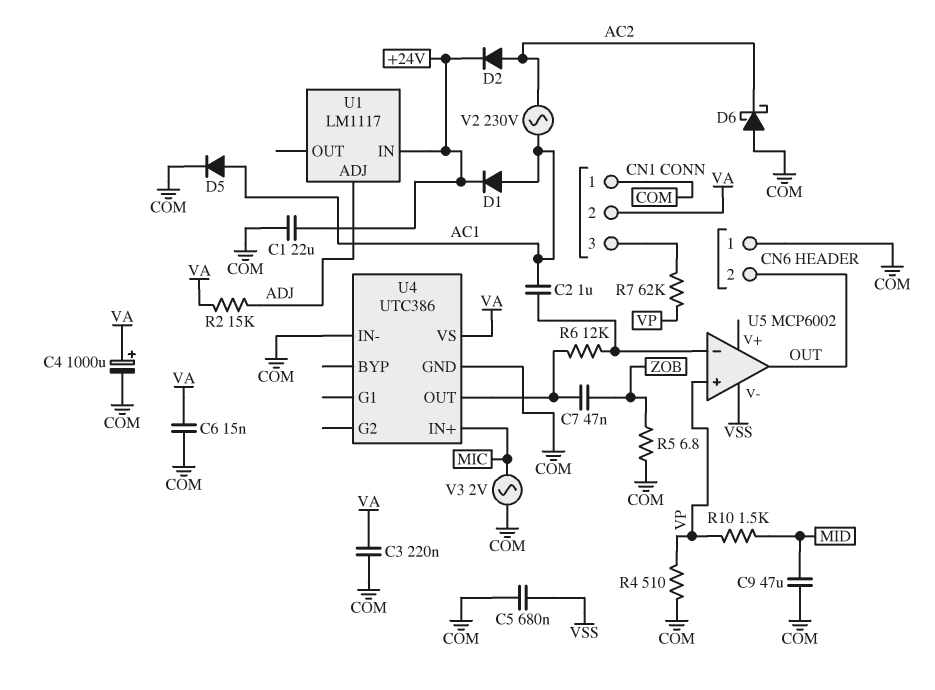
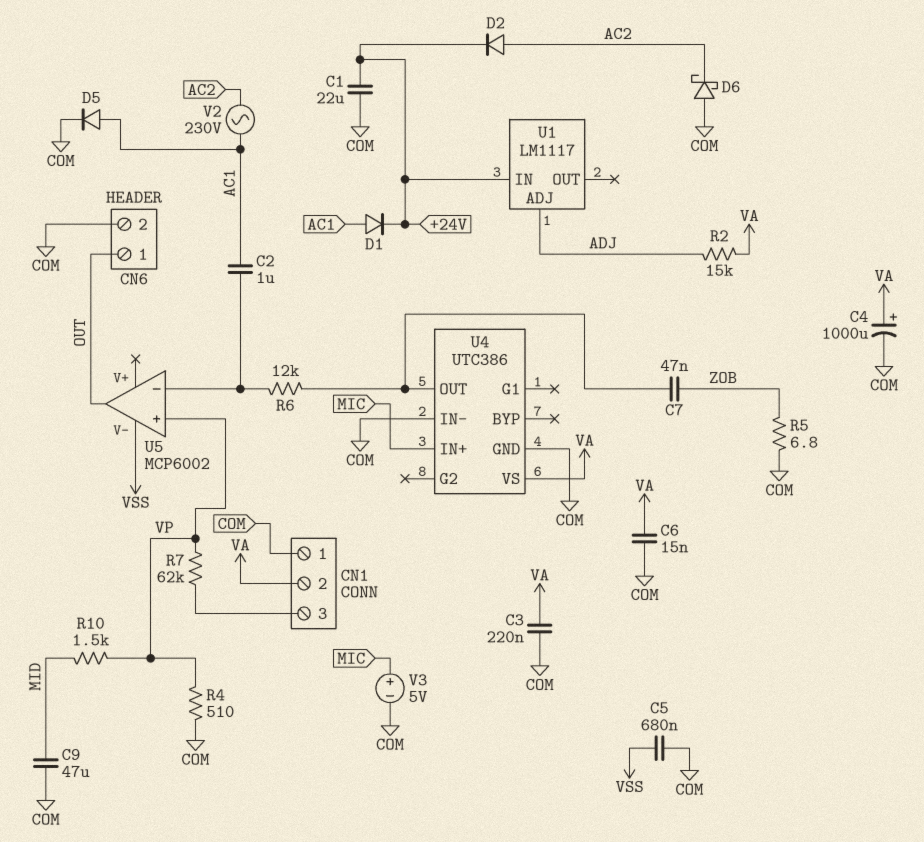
CN6 pin 1: COM -> OUT
CN6 pin 2: OUT -> COM
V3: AC 2V (COM, MIC) -> 5V (plus MIC, minus COM)

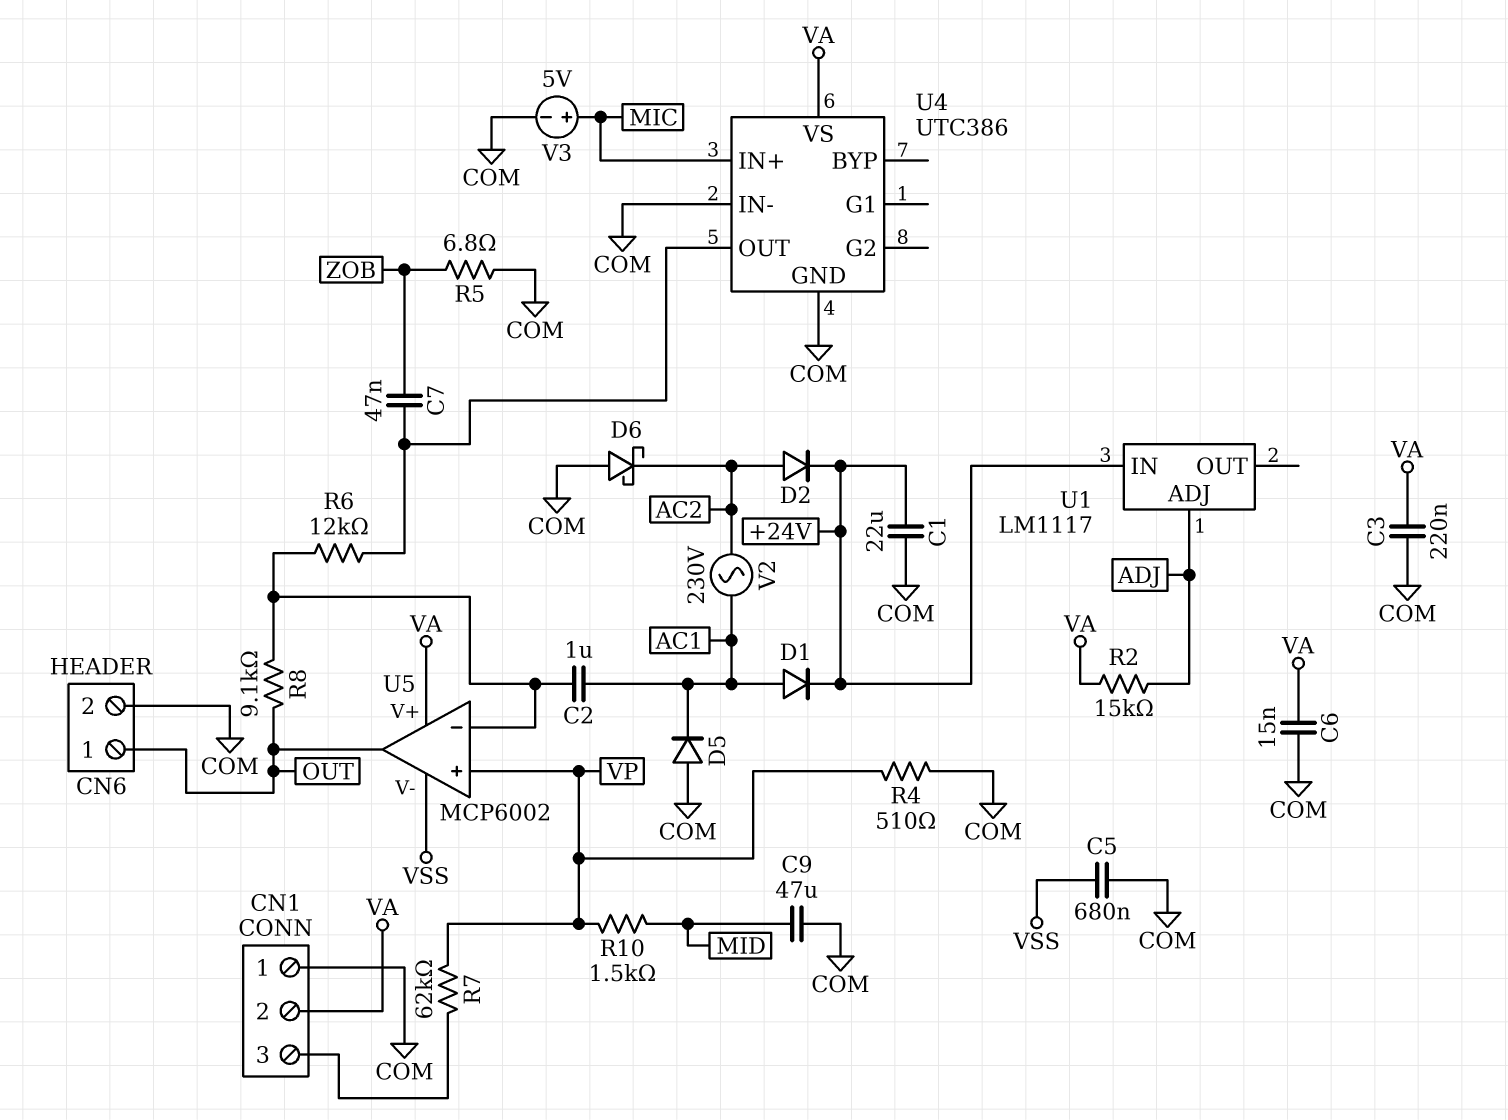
C4: 1000uF (plus VA, minus COM) -> none
D5: diode (A AC1, K COM) -> diode (A COM, K AC1)
R8: none -> 9.1k (OUT, U5/in-)
U5 pin V+: none -> VA

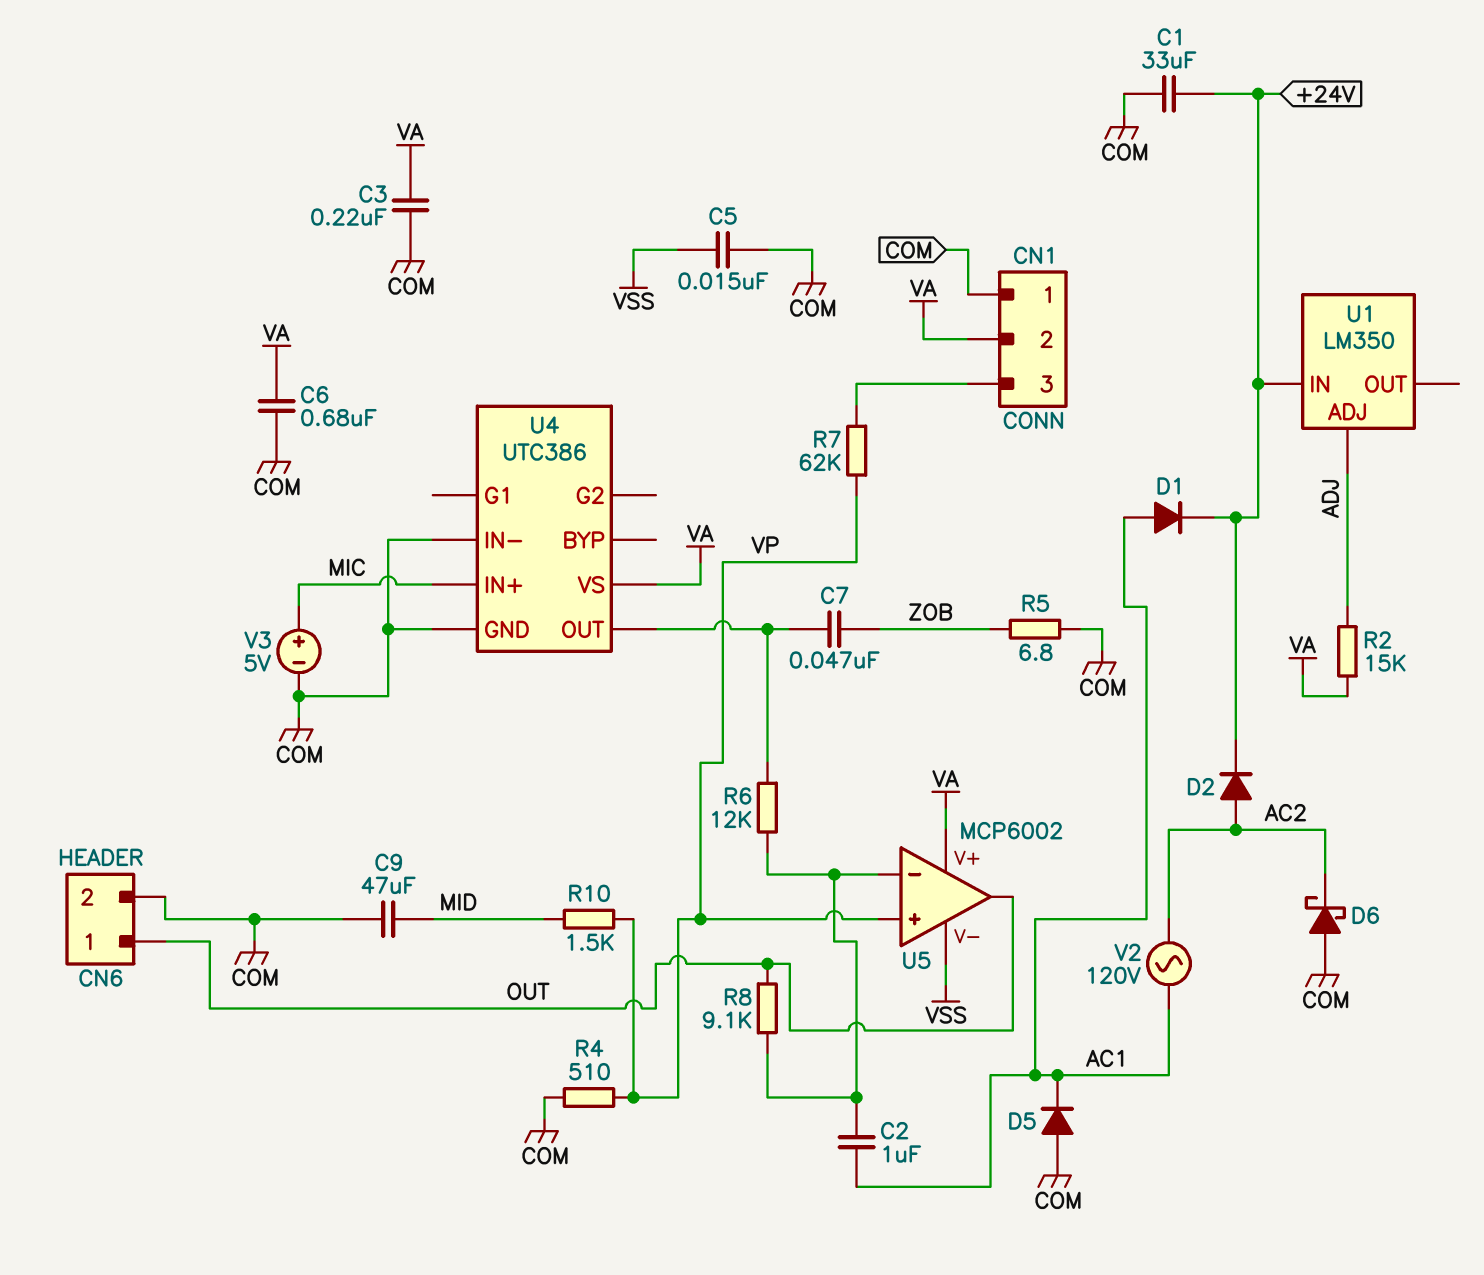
C1: 22uF (+24V, COM) -> 33uF (+24V, COM)
C5: 680nF (COM, VSS) -> 15nF (COM, VSS)
C6: 15nF (COM, VA) -> 680nF (COM, VA)
U1: LM1117 -> LM350
V2: AC 230V (AC1, AC2) -> AC 120V (AC1, AC2)

